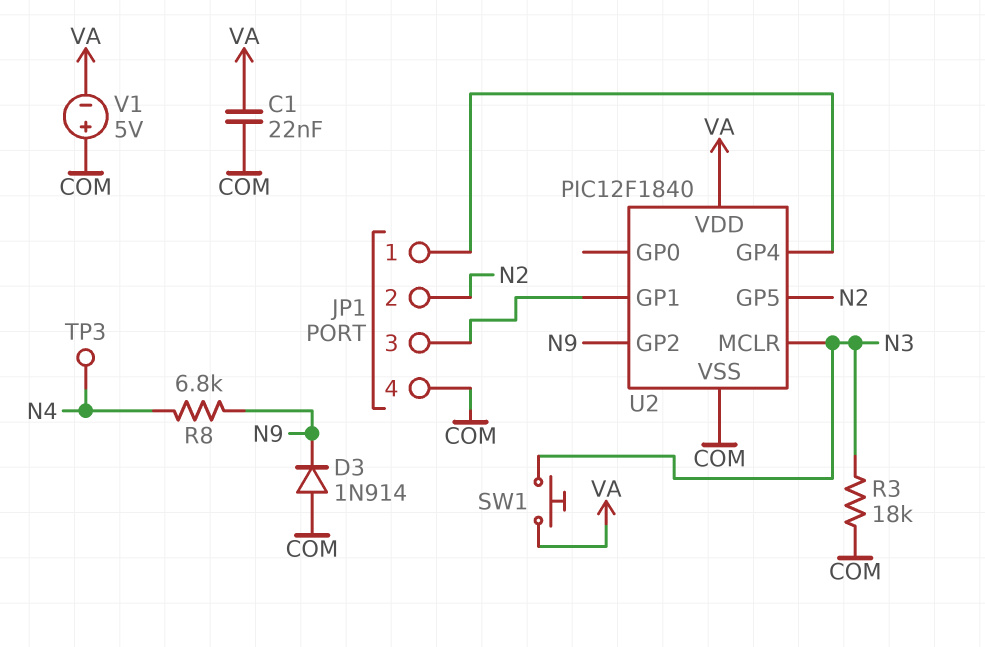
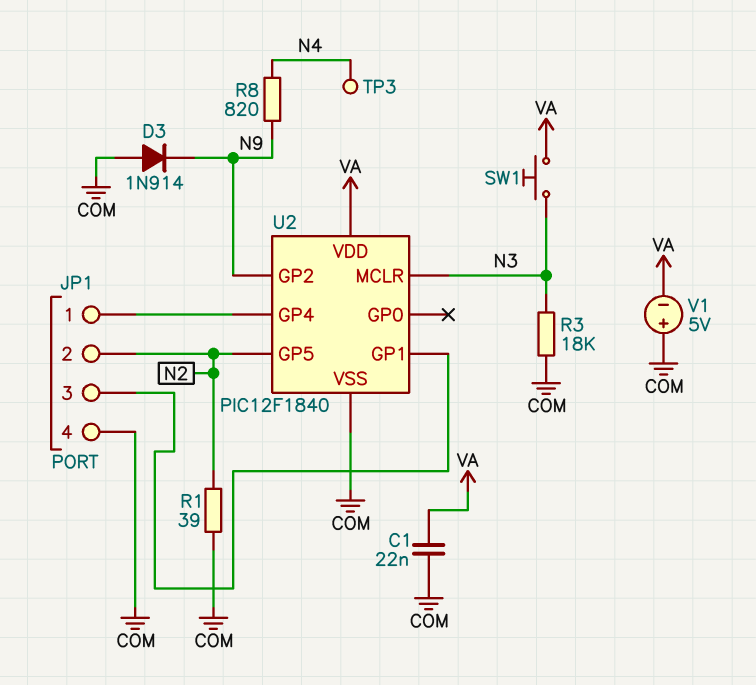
R1: none -> 39 (COM, N2)
R8: 6.8k (N4, N9) -> 820 (N4, N9)

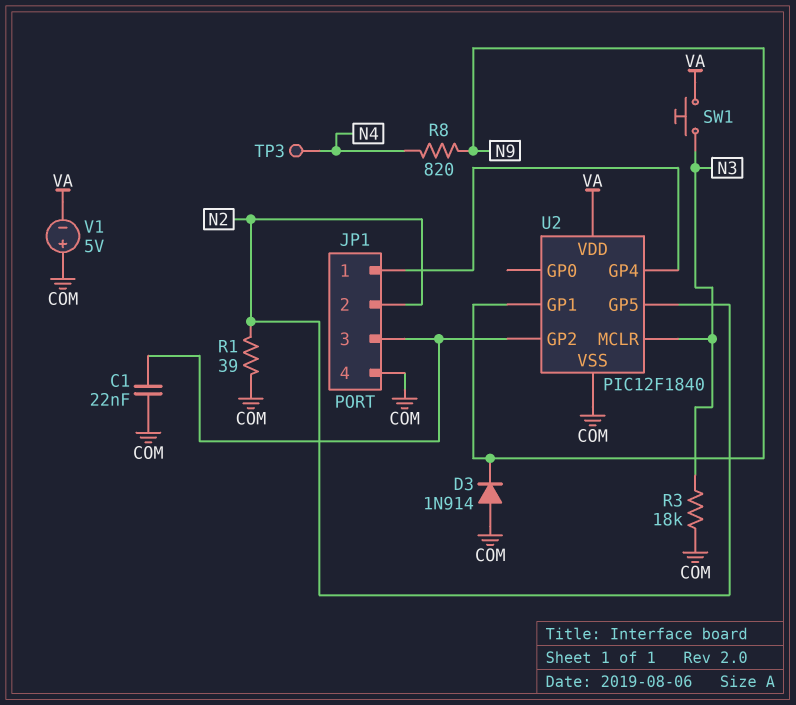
C1: 22nF (COM, VA) -> 22nF (COM, JP1/3)
U2 pin GP1: JP1/3 -> N9
U2 pin GP2: N9 -> JP1/3

